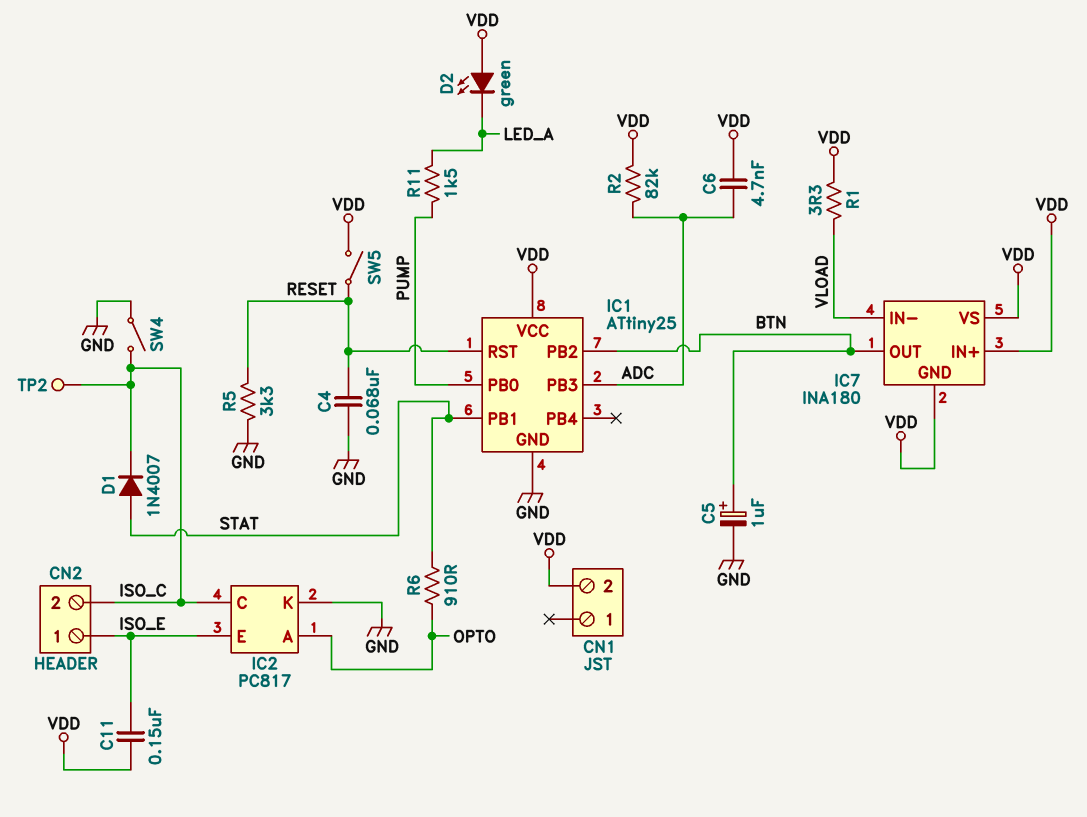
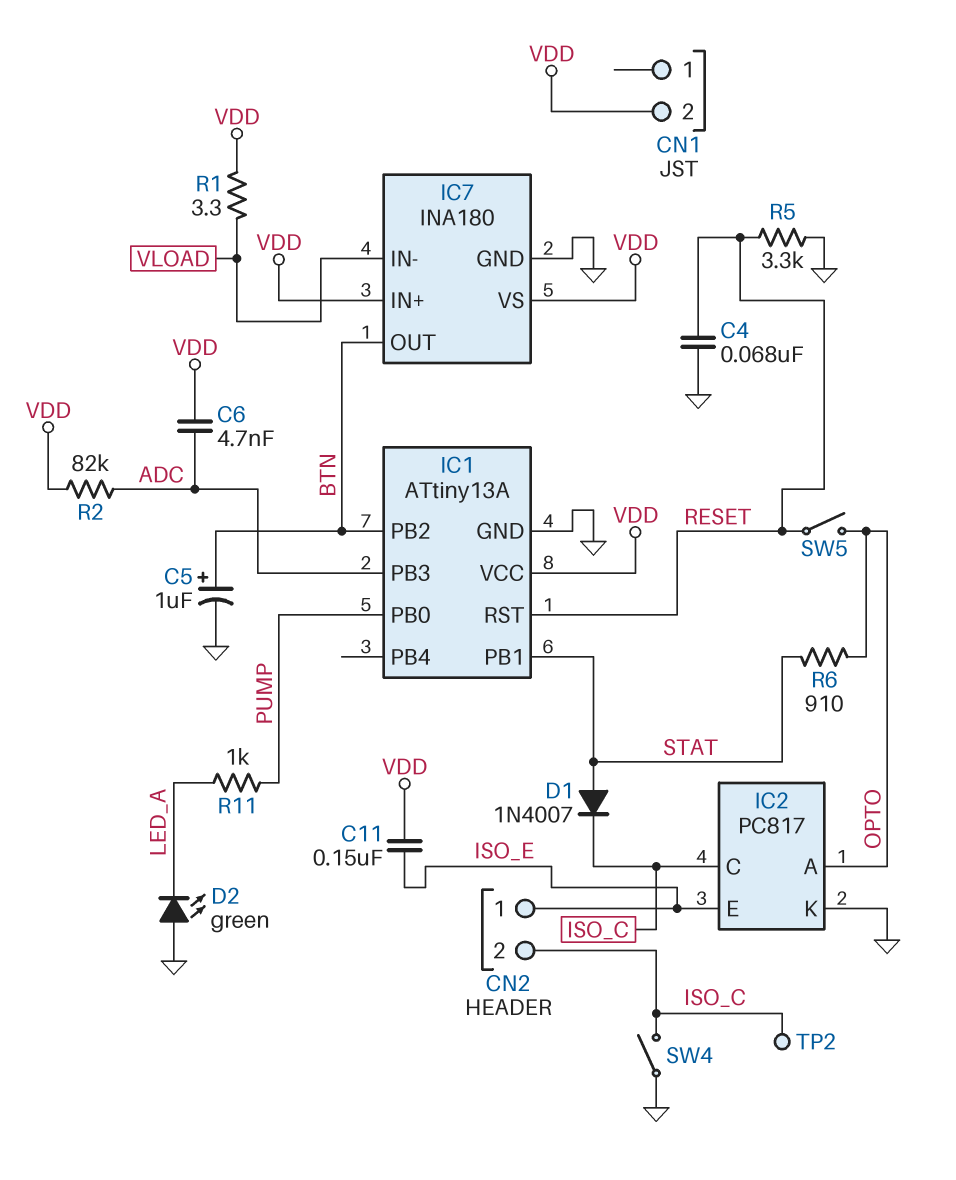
D2: LED green (A VDD, K LED_A) -> LED green (A GND, K LED_A)
IC1: ATtiny25 -> ATtiny13A
IC7 pin GND: VDD -> GND
R11: 1.5k (LED_A, PUMP) -> 1k (LED_A, PUMP)
SW5: switch (RESET, VDD) -> switch (OPTO, RESET)

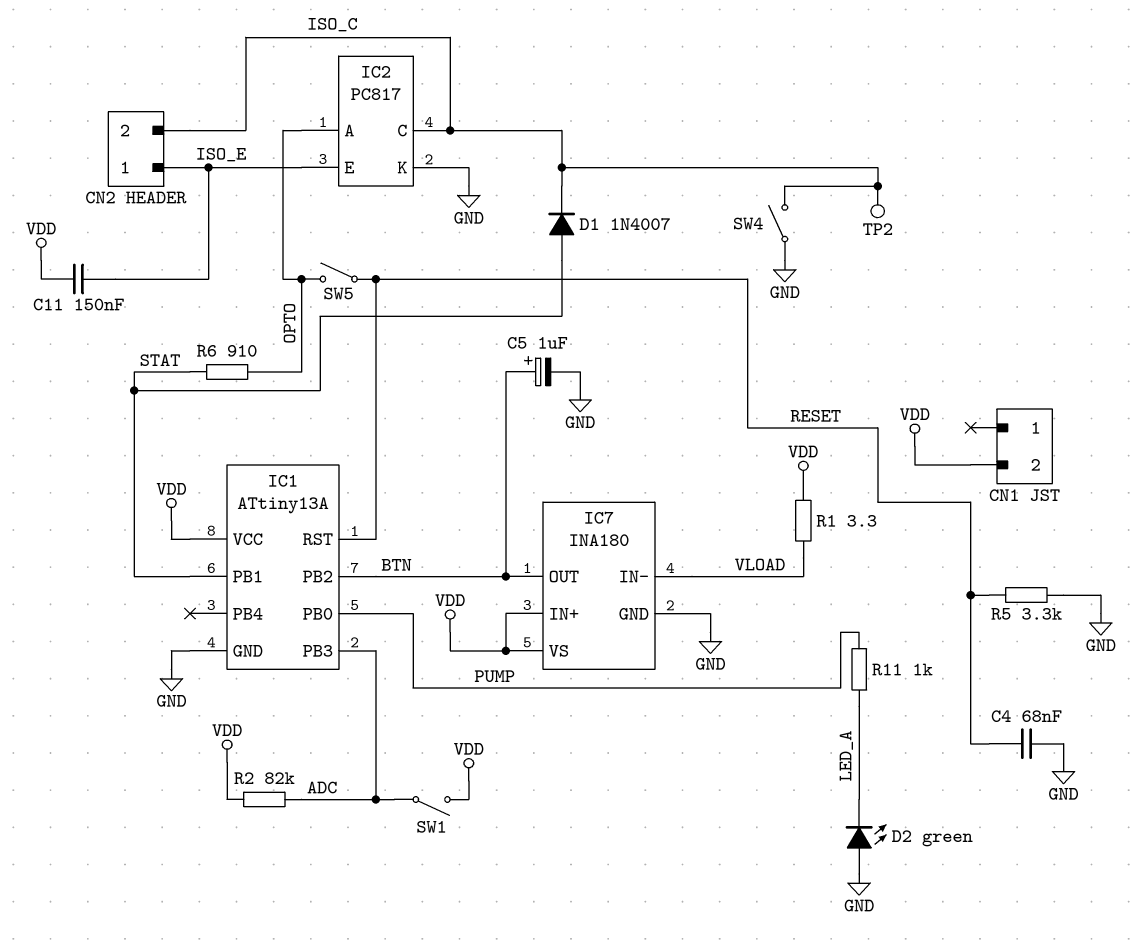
C6: 4.7nF (ADC, VDD) -> none
SW1: none -> switch (ADC, VDD)

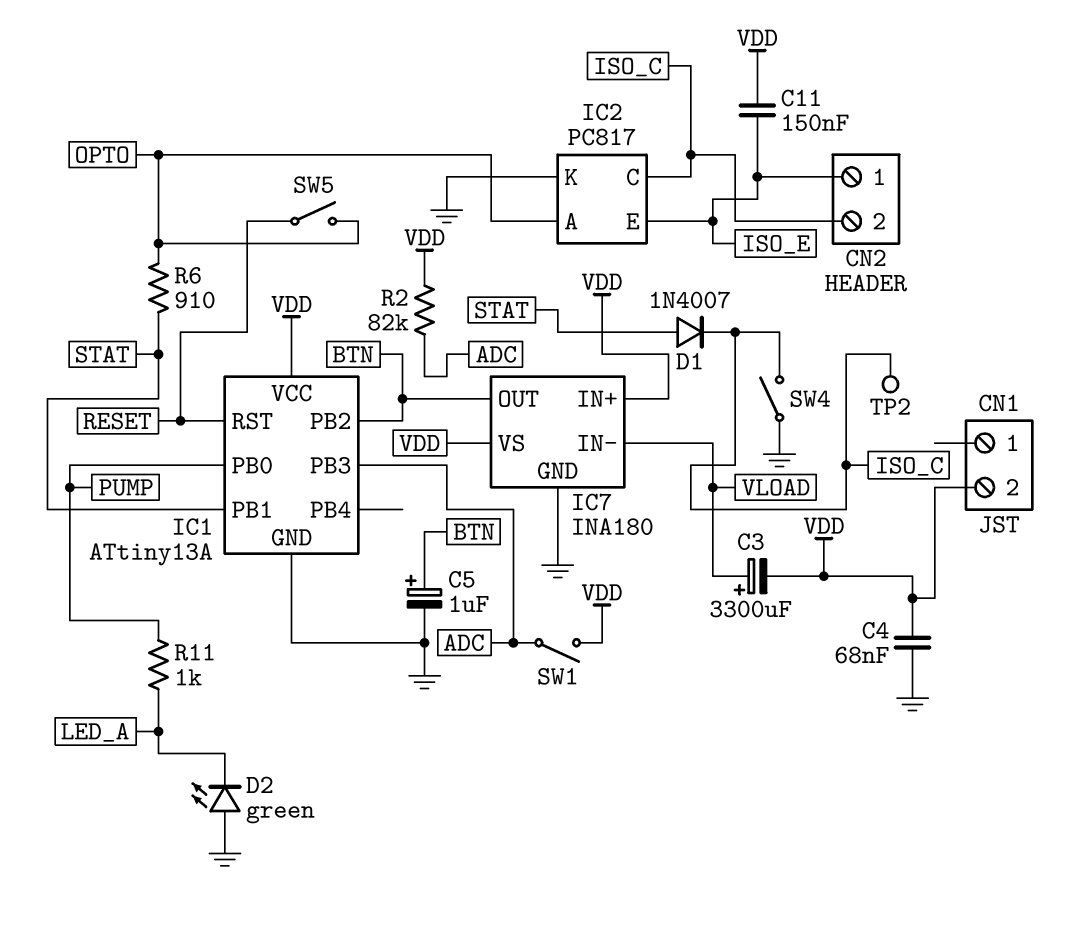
C3: none -> 3300uF (plus VLOAD, minus VDD)
C4: 68nF (GND, RESET) -> 68nF (GND, VDD)
R1: 3.3 (VDD, VLOAD) -> none
R5: 3.3k (GND, RESET) -> none

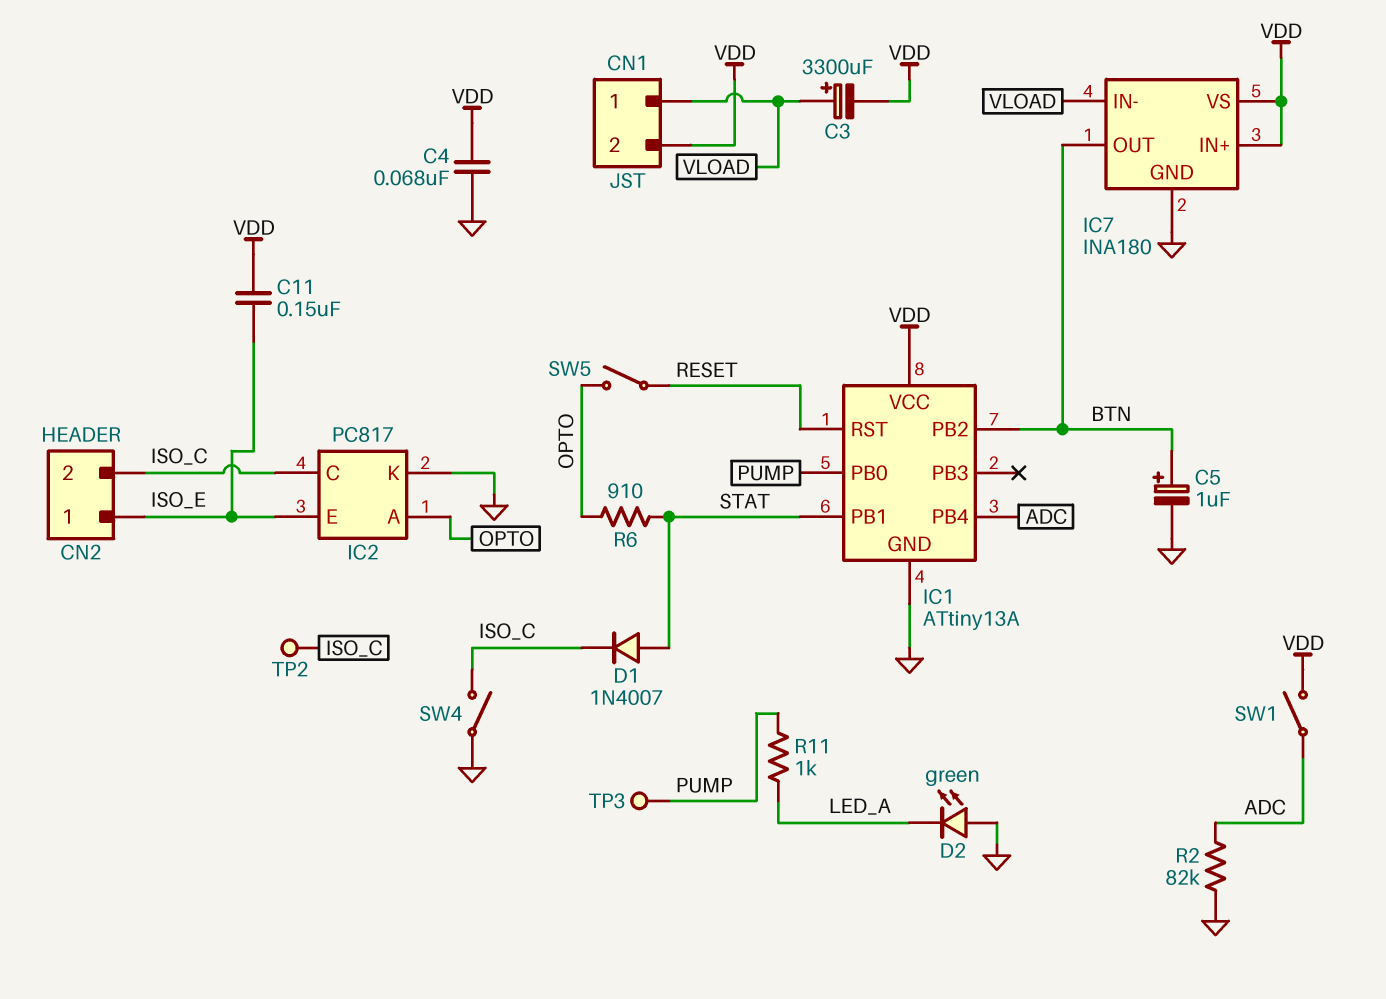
CN1 pin 1: none -> VLOAD
IC1 pin PB3: ADC -> none
IC1 pin PB4: none -> ADC
R2: 82k (ADC, VDD) -> 82k (ADC, GND)
TP3: none -> test point (PUMP)

